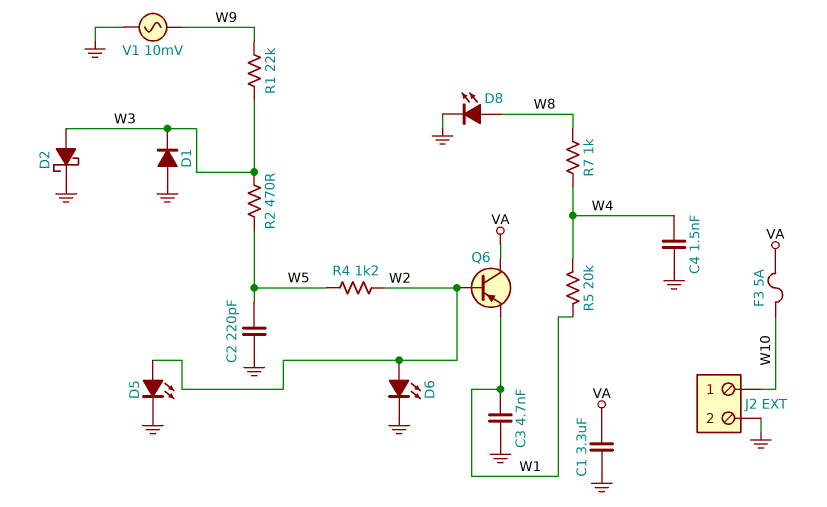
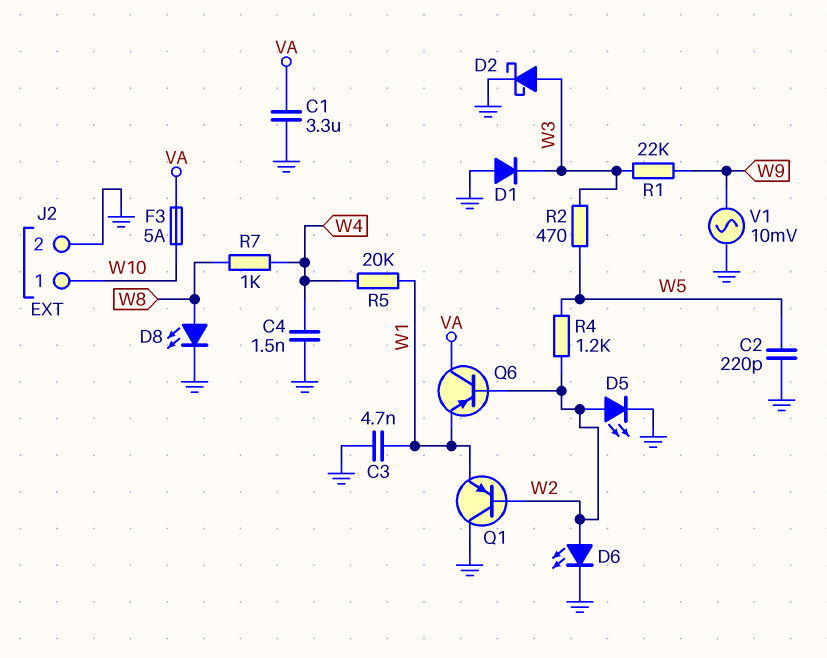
Q1: none -> PNP (B W2, C GND, E W1)

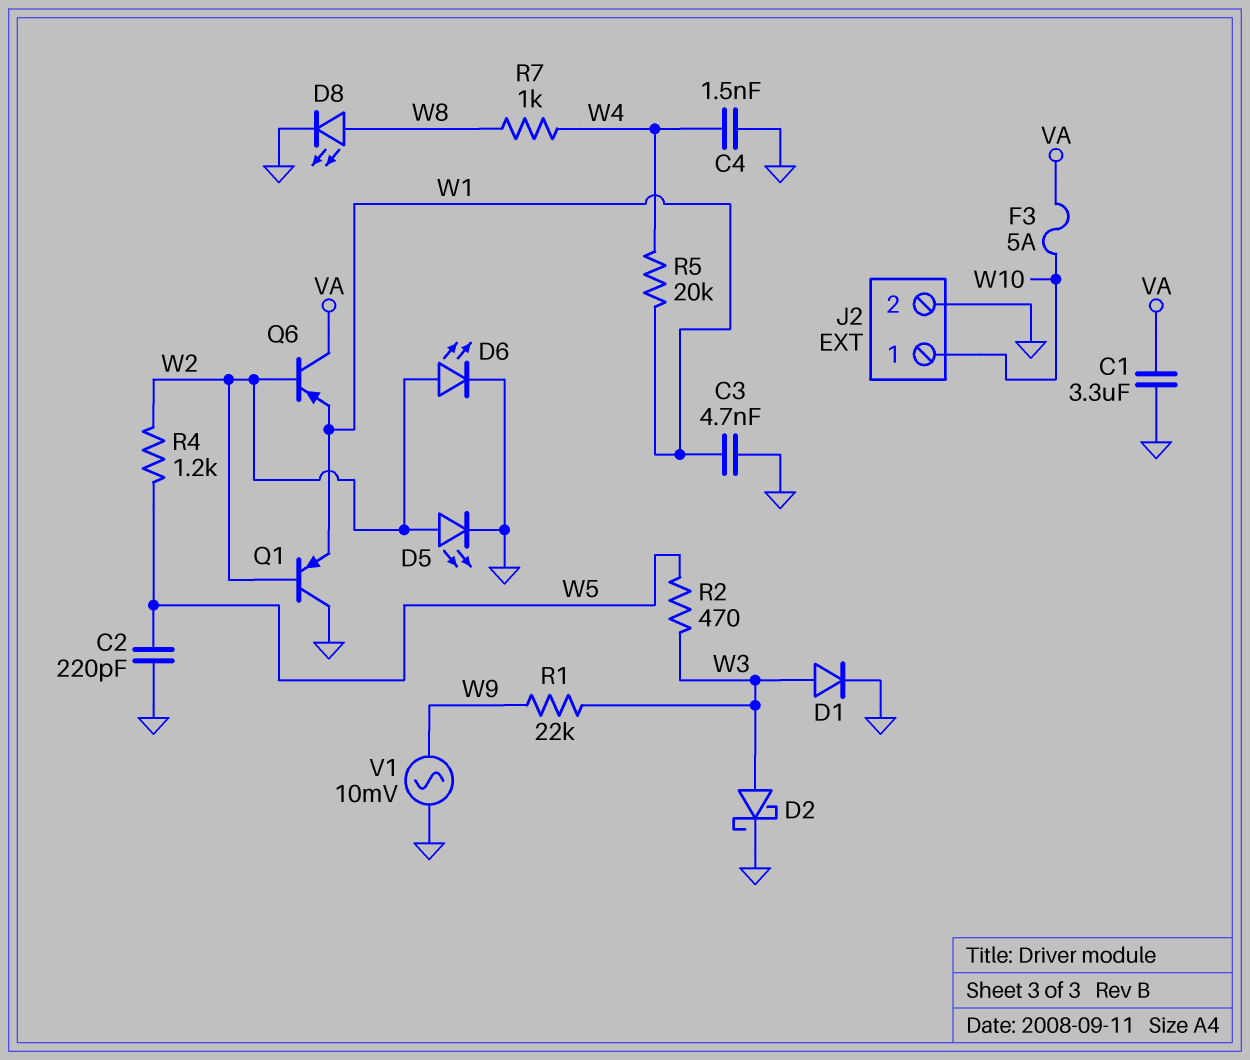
D1: diode (A GND, K W3) -> diode (A W3, K GND)

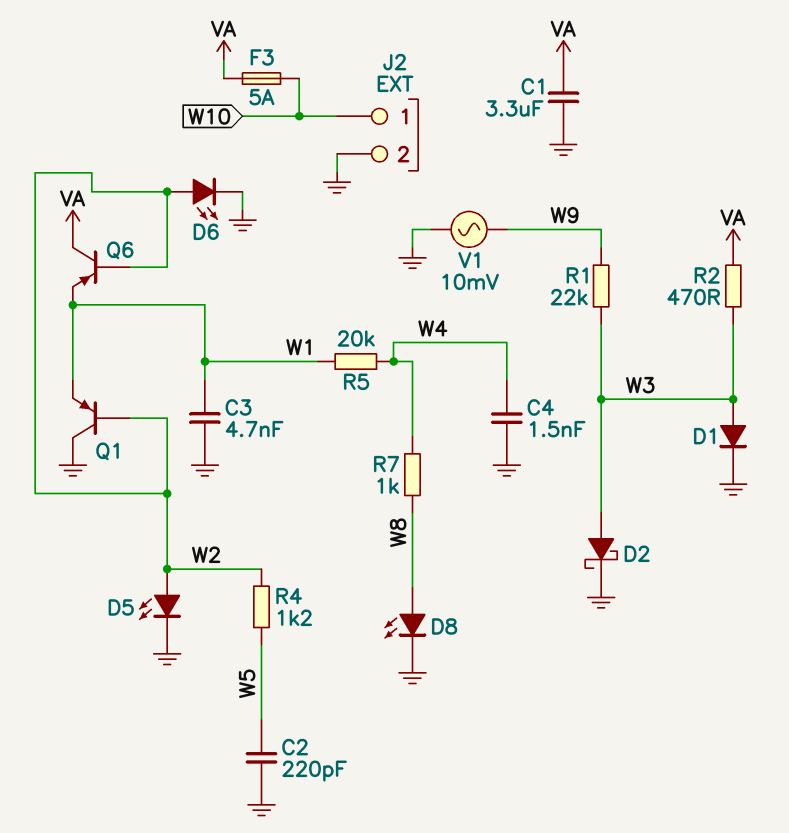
R2: 470 (W3, W5) -> 470 (VA, W3)

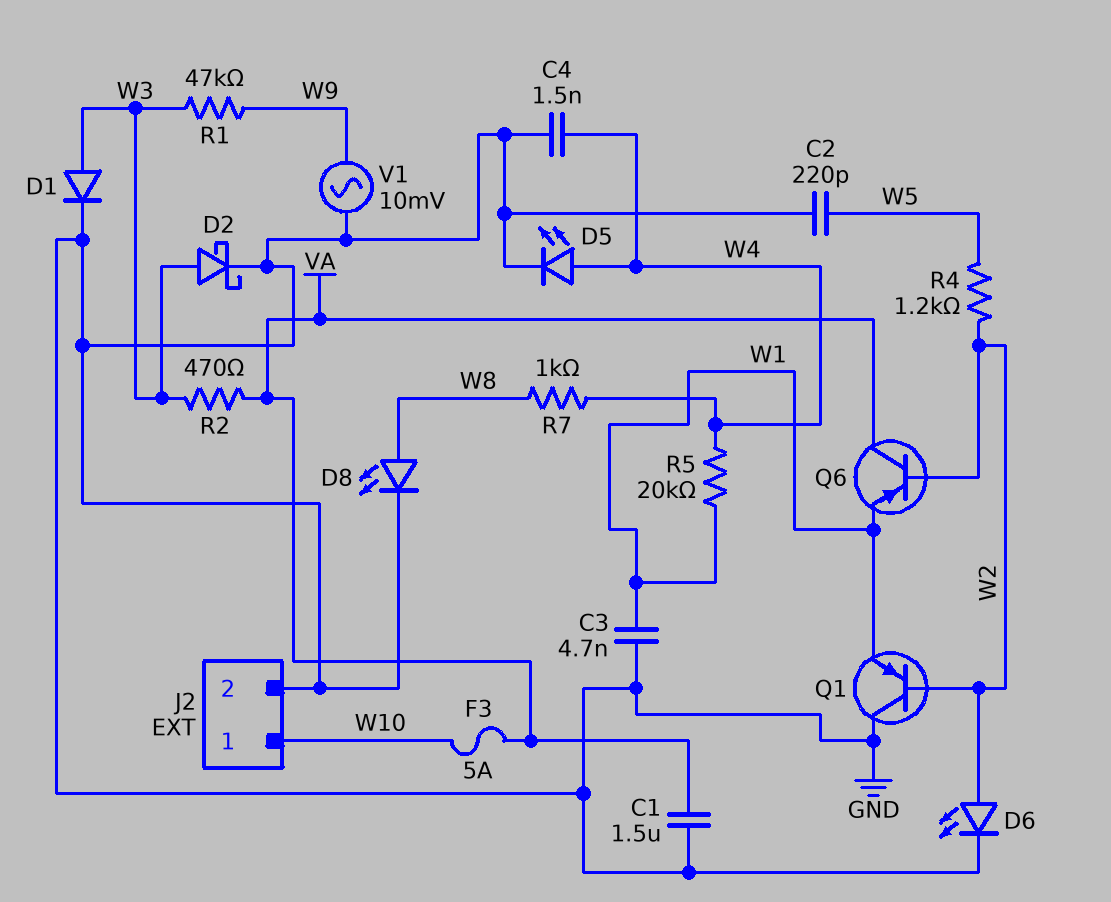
C1: 3.3uF (GND, VA) -> 1.5uF (GND, VA)
D5: LED (A W2, K GND) -> LED (A W4, K GND)
R1: 22k (W3, W9) -> 47k (W3, W9)

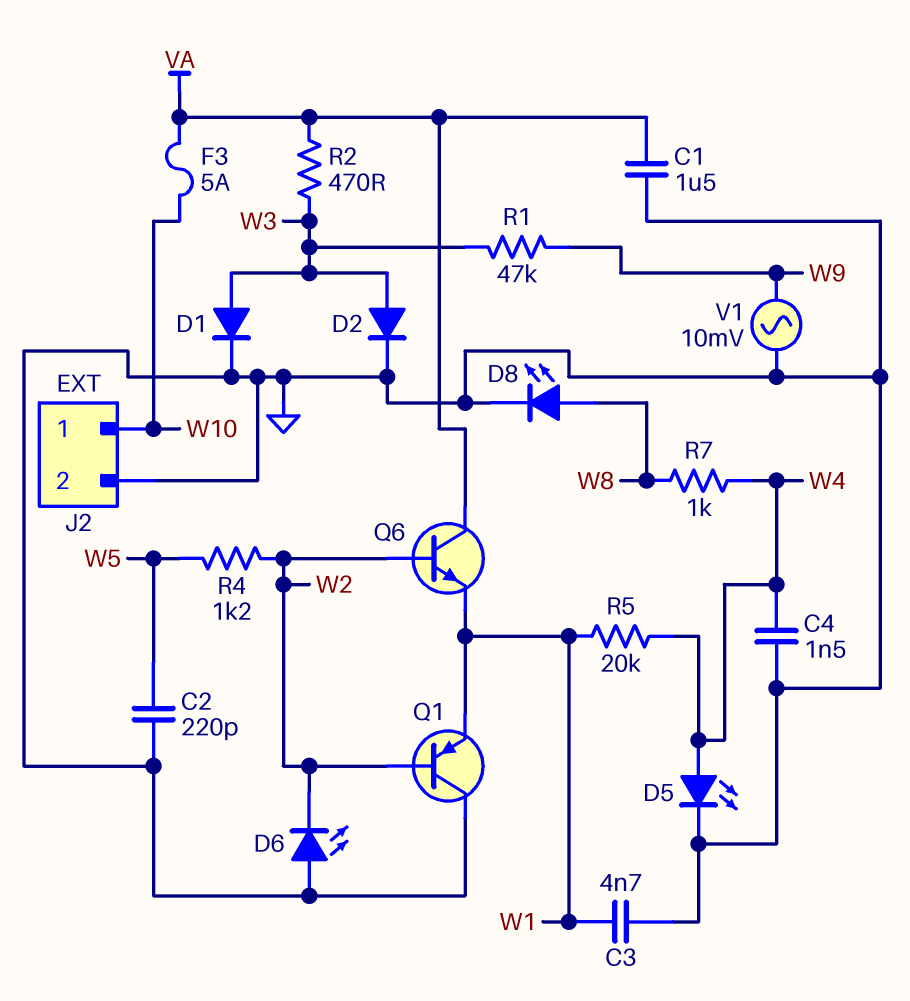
D2: schottky (A W3, K GND) -> diode (A W3, K GND)
D6: LED (A W2, K GND) -> LED (A GND, K W2)
Q6: PNP (B W2, C VA, E W1) -> NPN (B W2, C VA, E W1)

